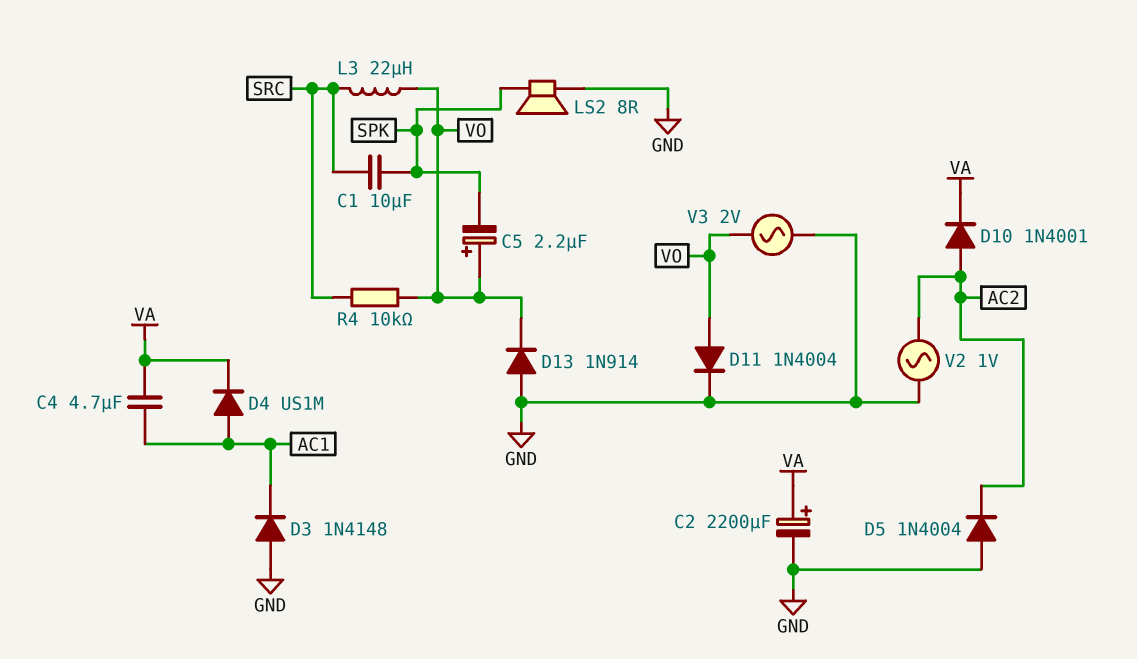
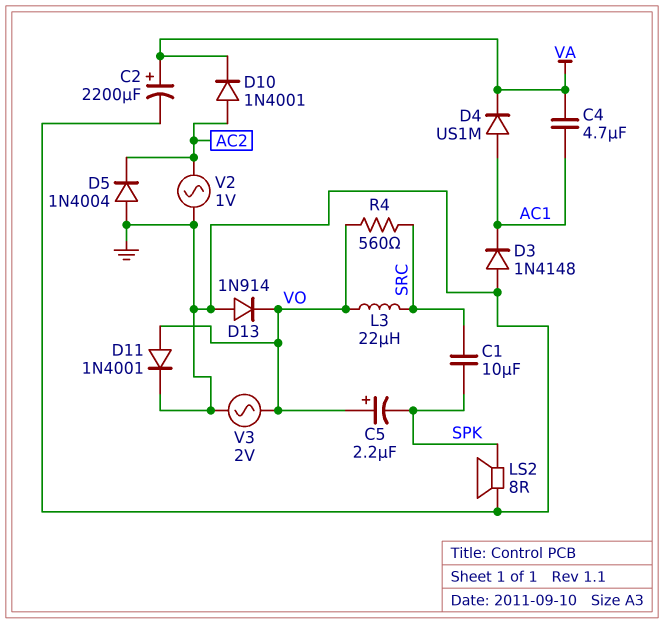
D11: diode 1N4004 (A VO, K GND) -> diode 1N4001 (A VO, K GND)
R4: 10k (SRC, VO) -> 560 (SRC, VO)

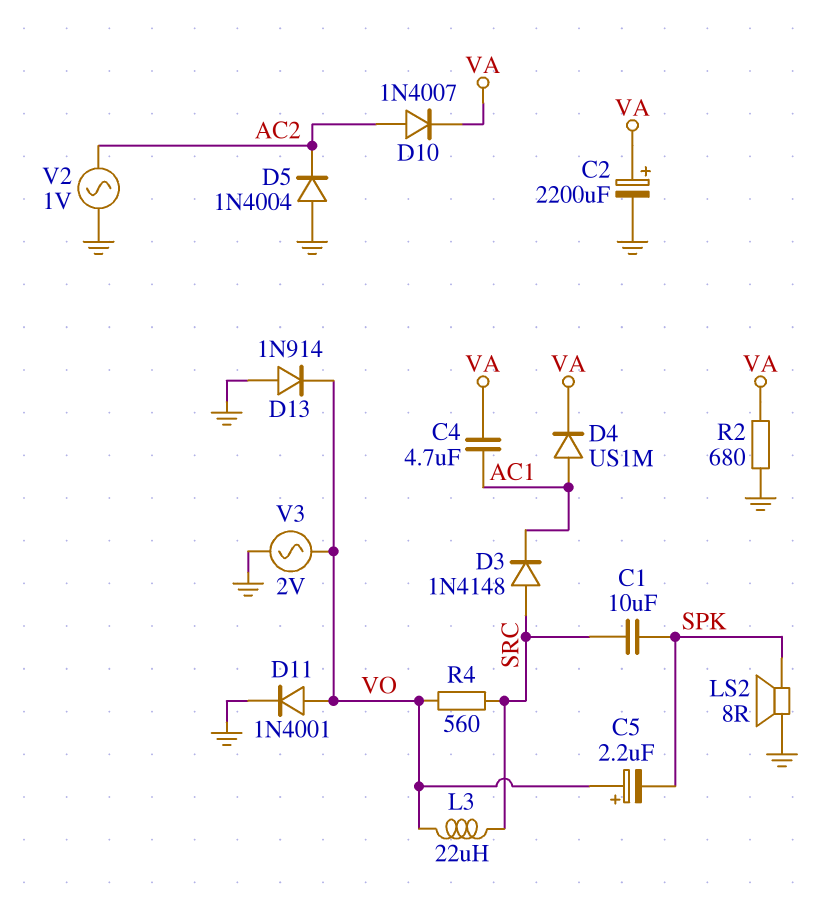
D3: diode 1N4148 (A GND, K AC1) -> diode 1N4148 (A SRC, K AC1)
D10: diode 1N4001 (A AC2, K VA) -> diode 1N4007 (A AC2, K VA)
R2: none -> 680 (GND, VA)

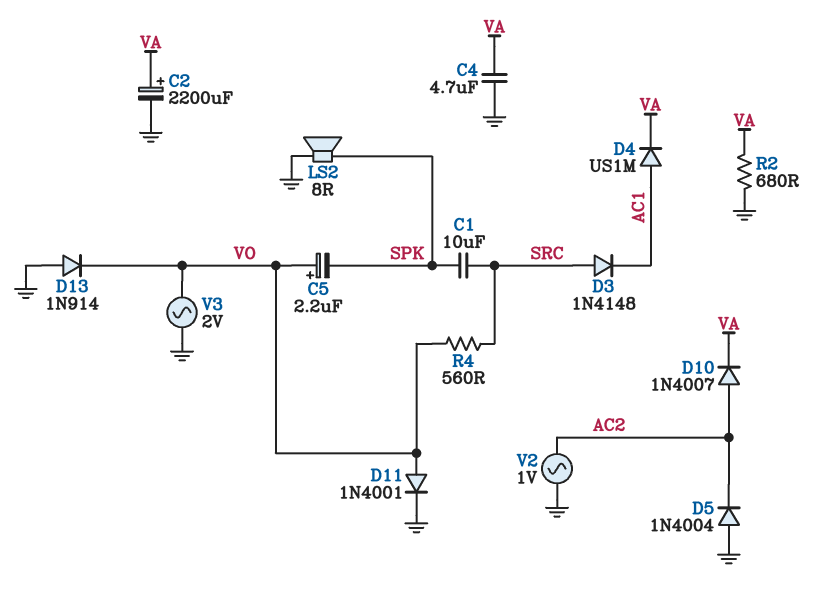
C4: 4.7uF (AC1, VA) -> 4.7uF (GND, VA)
L3: 22uH (SRC, VO) -> none

